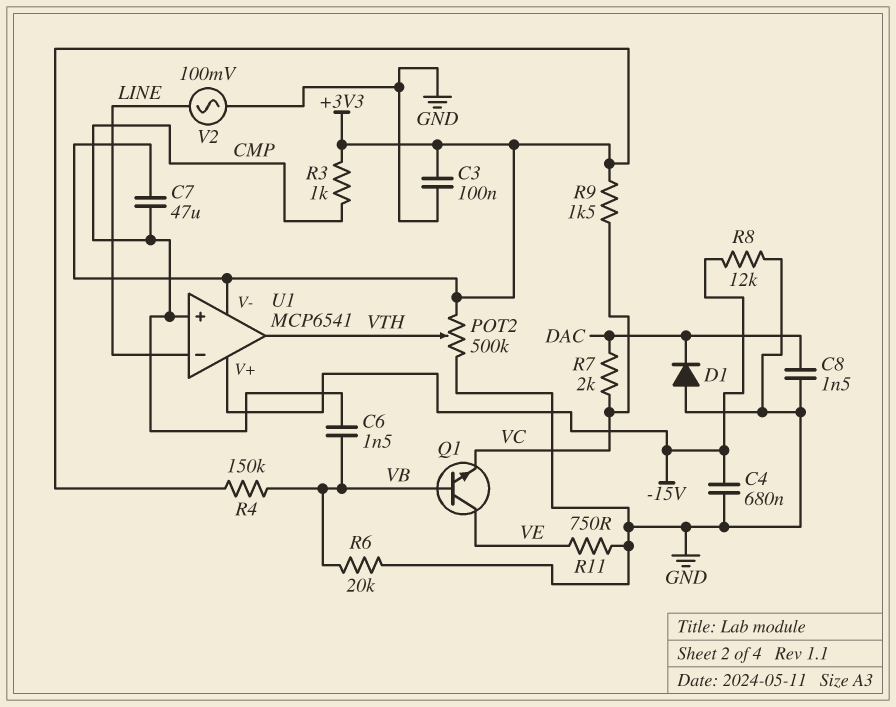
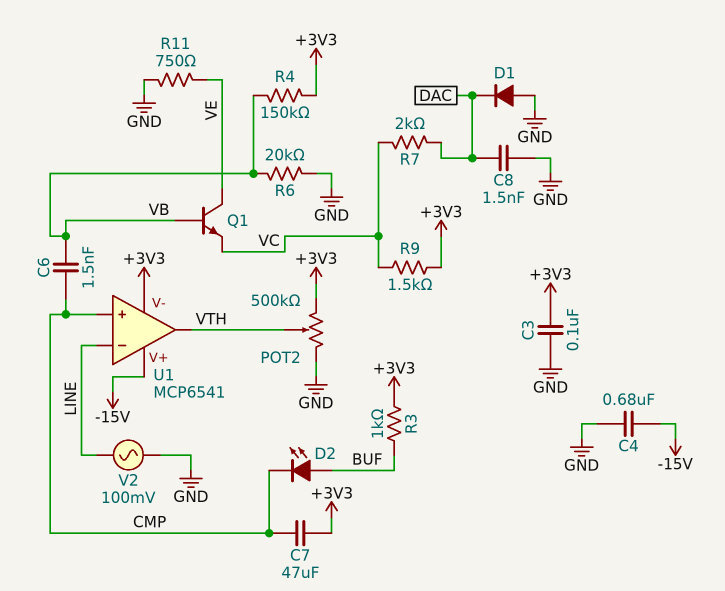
D2: none -> LED (A BUF, K CMP)
R3: 1k (+3V3, CMP) -> 1k (+3V3, BUF)
R8: 12k (-15V, GND) -> none

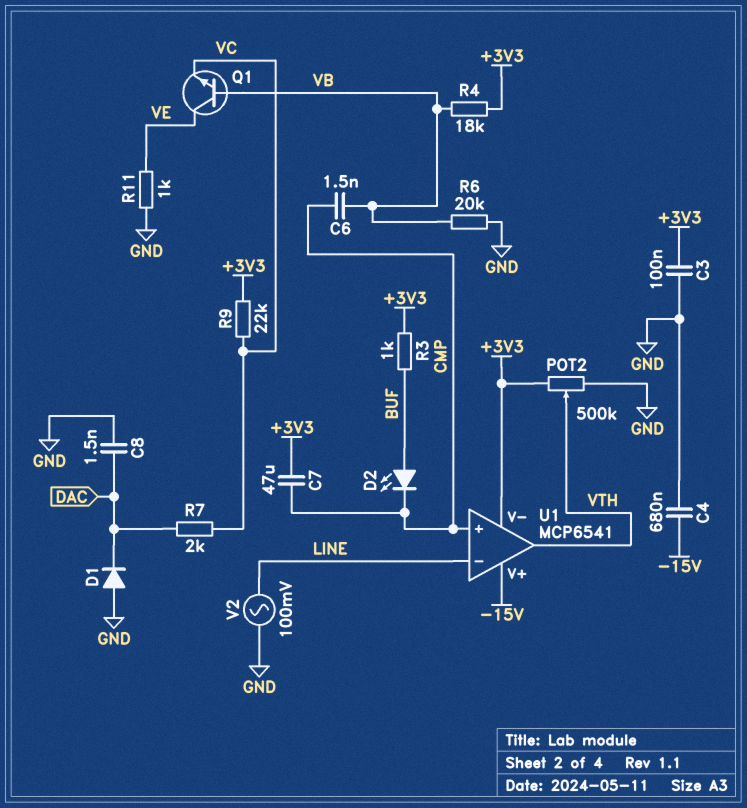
R4: 150k (+3V3, VB) -> 18k (+3V3, VB)
R9: 1.5k (+3V3, VC) -> 22k (+3V3, VC)
R11: 750 (GND, VE) -> 1k (GND, VE)

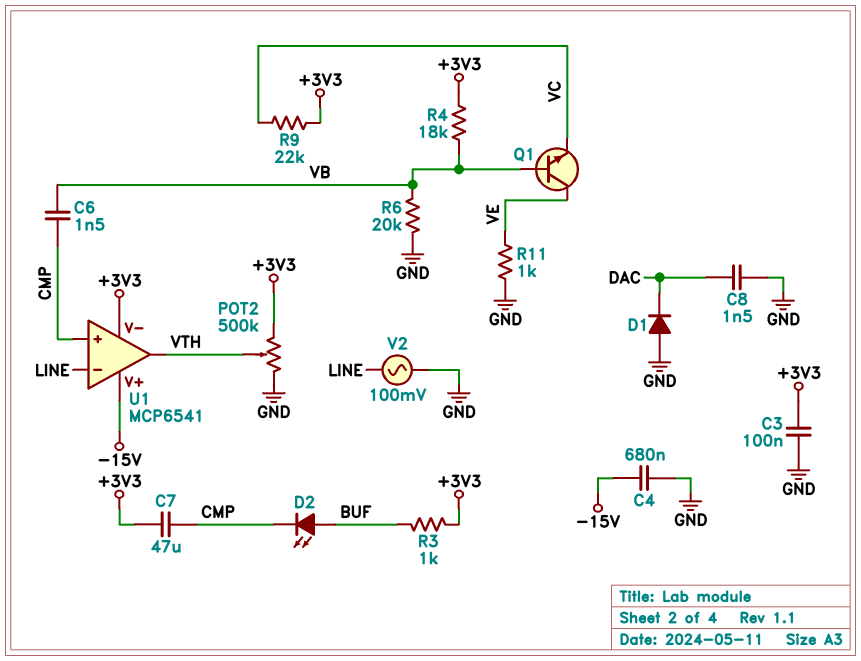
R7: 2k (DAC, VC) -> none

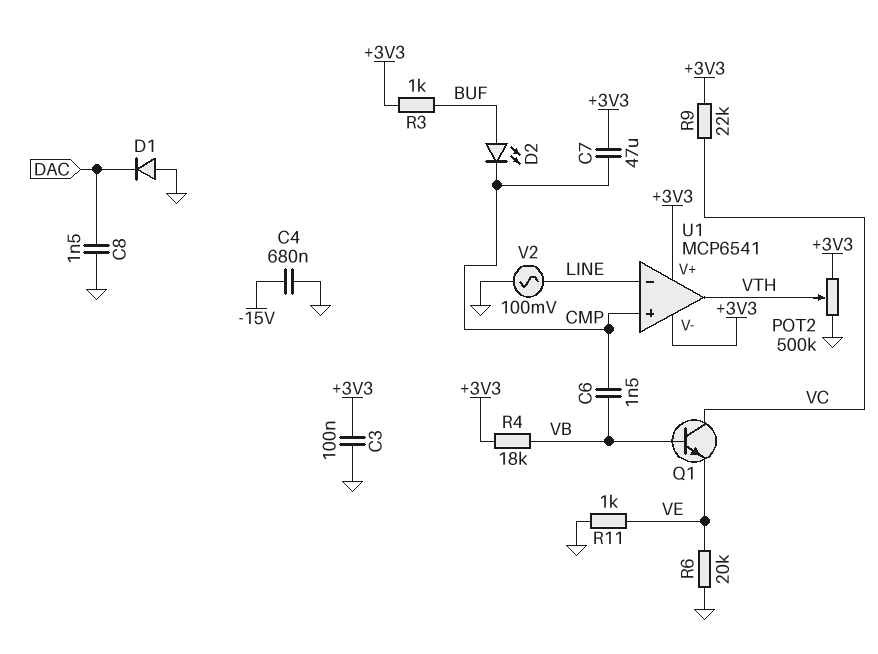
Q1: NPN (B VB, C VE, E VC) -> NPN (B VB, C VC, E VE)
R6: 20k (GND, VB) -> 20k (GND, VE)
U1 pin V+: -15V -> +3V3

